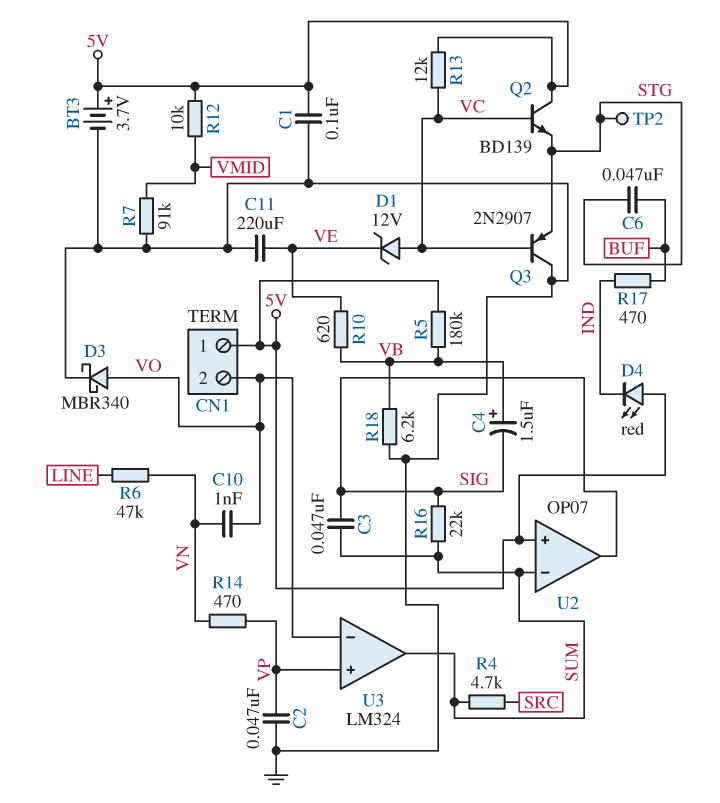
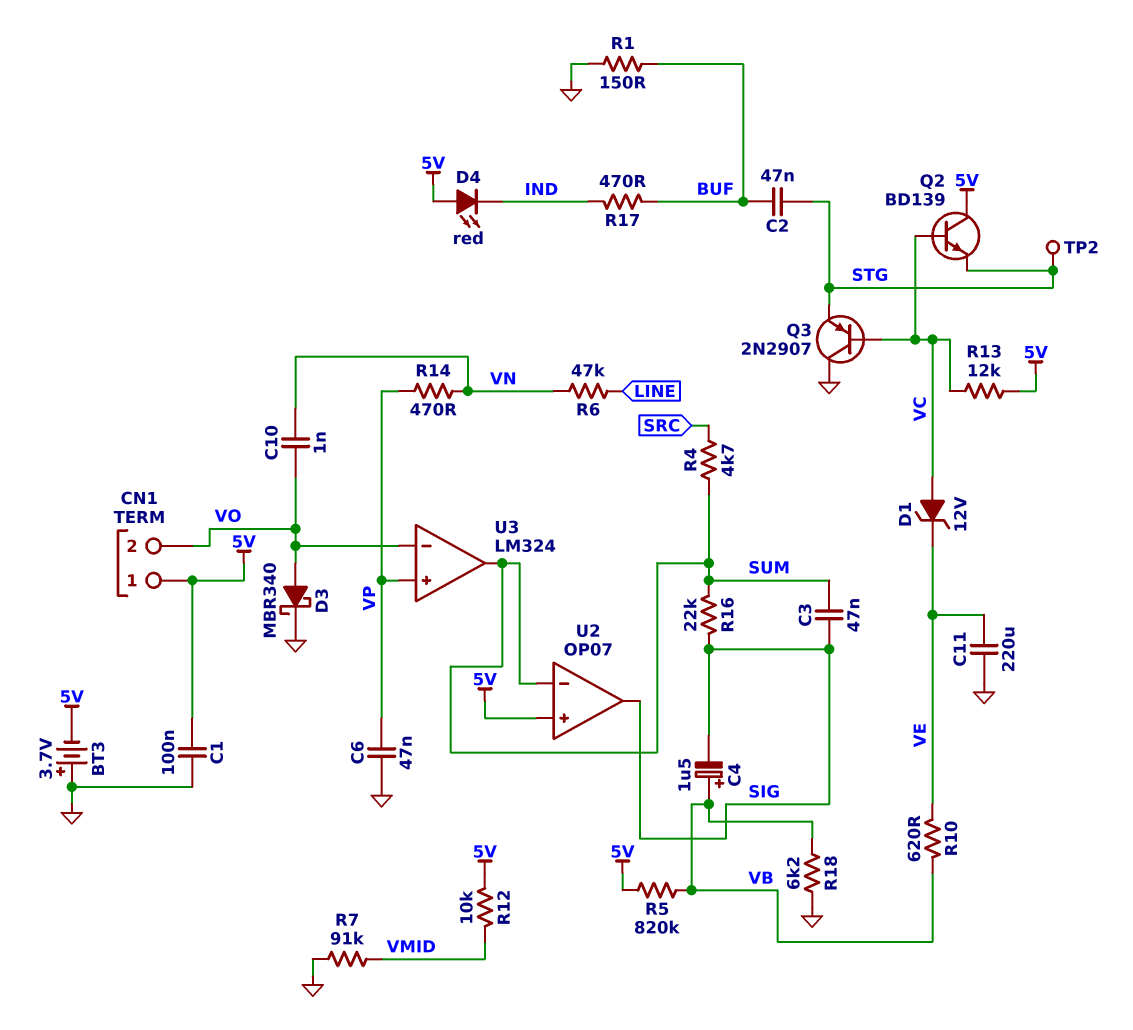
BT3: 3.7V (plus 5V, minus GND) -> 3.7V (plus GND, minus 5V)
C2: 47nF (GND, VP) -> 47nF (BUF, STG)
C6: 47nF (BUF, STG) -> 47nF (GND, VP)
R1: none -> 150 (BUF, GND)
R5: 180k (5V, VB) -> 820k (5V, VB)

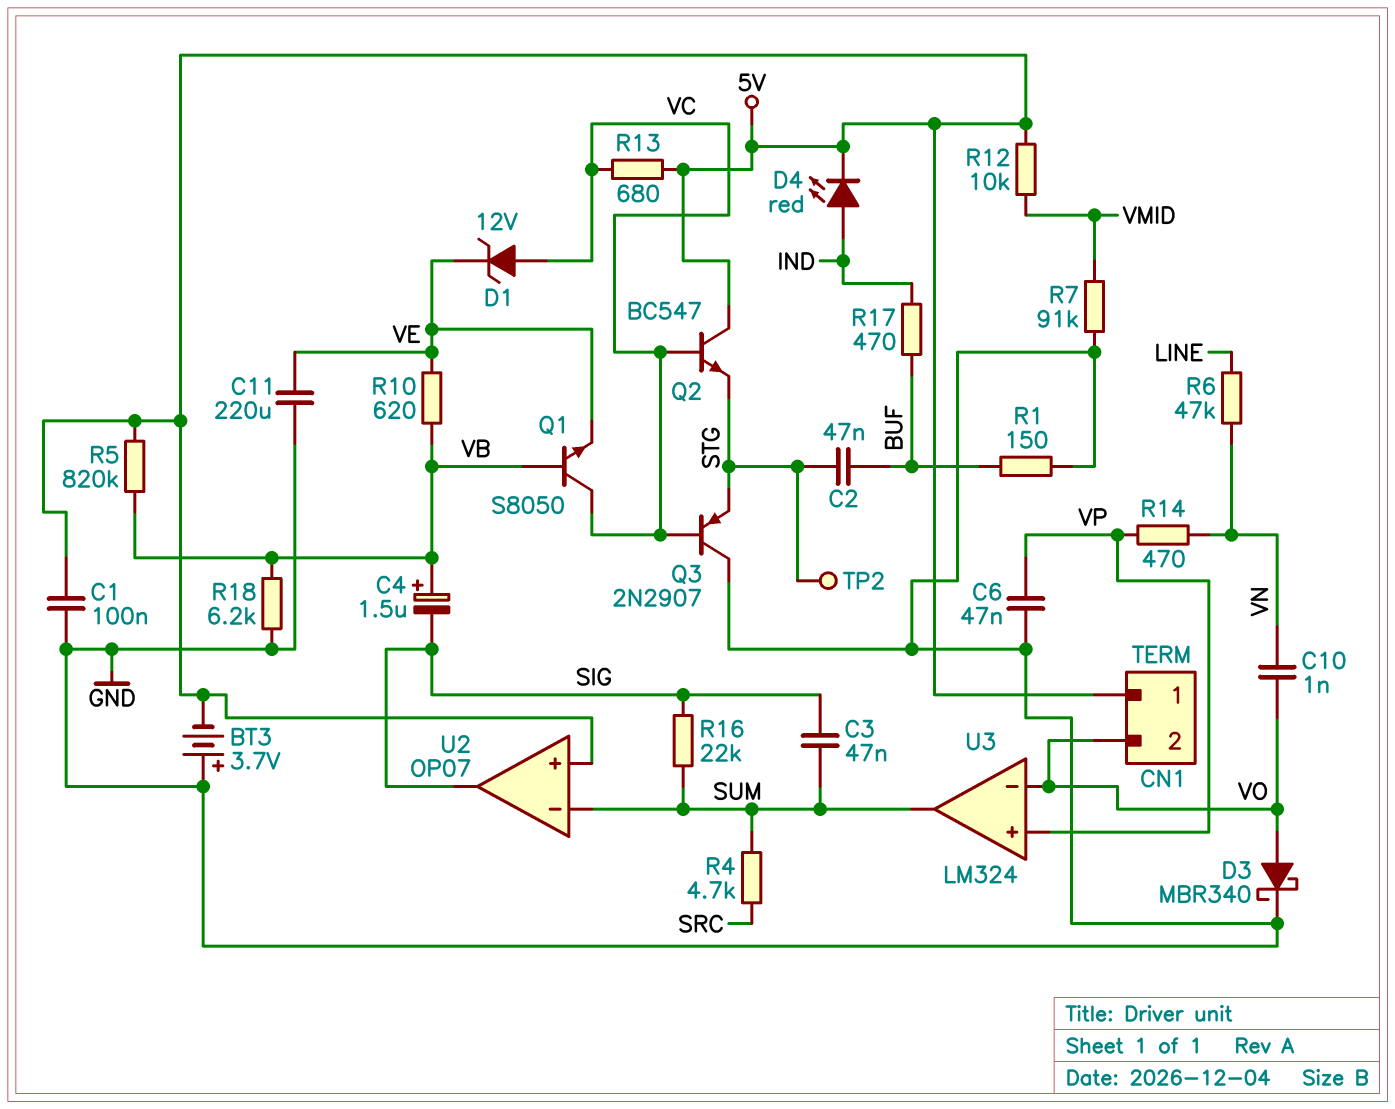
D4: LED red (A 5V, K IND) -> LED red (A IND, K 5V)
Q1: none -> NPN S8050 (B VB, C VC, E VE)
Q2: NPN BD139 (B VC, C 5V, E STG) -> NPN BC547 (B VC, C 5V, E STG)
R13: 12k (5V, VC) -> 680 (5V, VC)

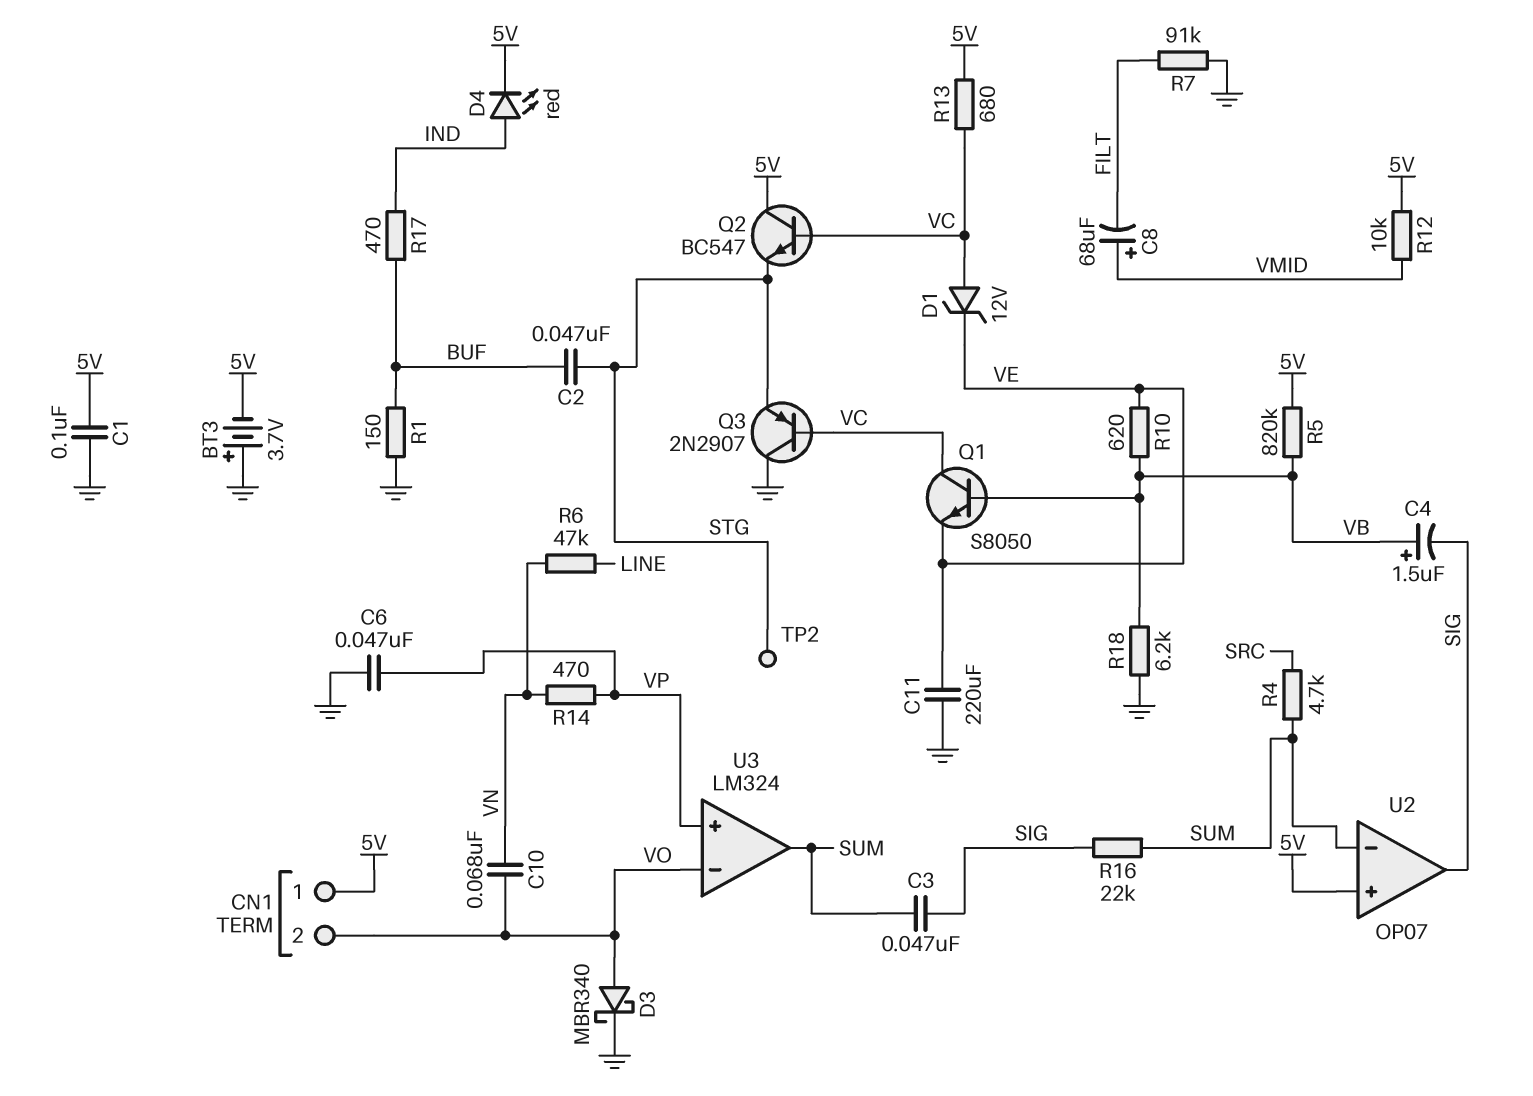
C8: none -> 68uF (plus VMID, minus FILT)
C10: 1nF (VN, VO) -> 68nF (VN, VO)
R7: 91k (GND, VMID) -> 91k (FILT, GND)

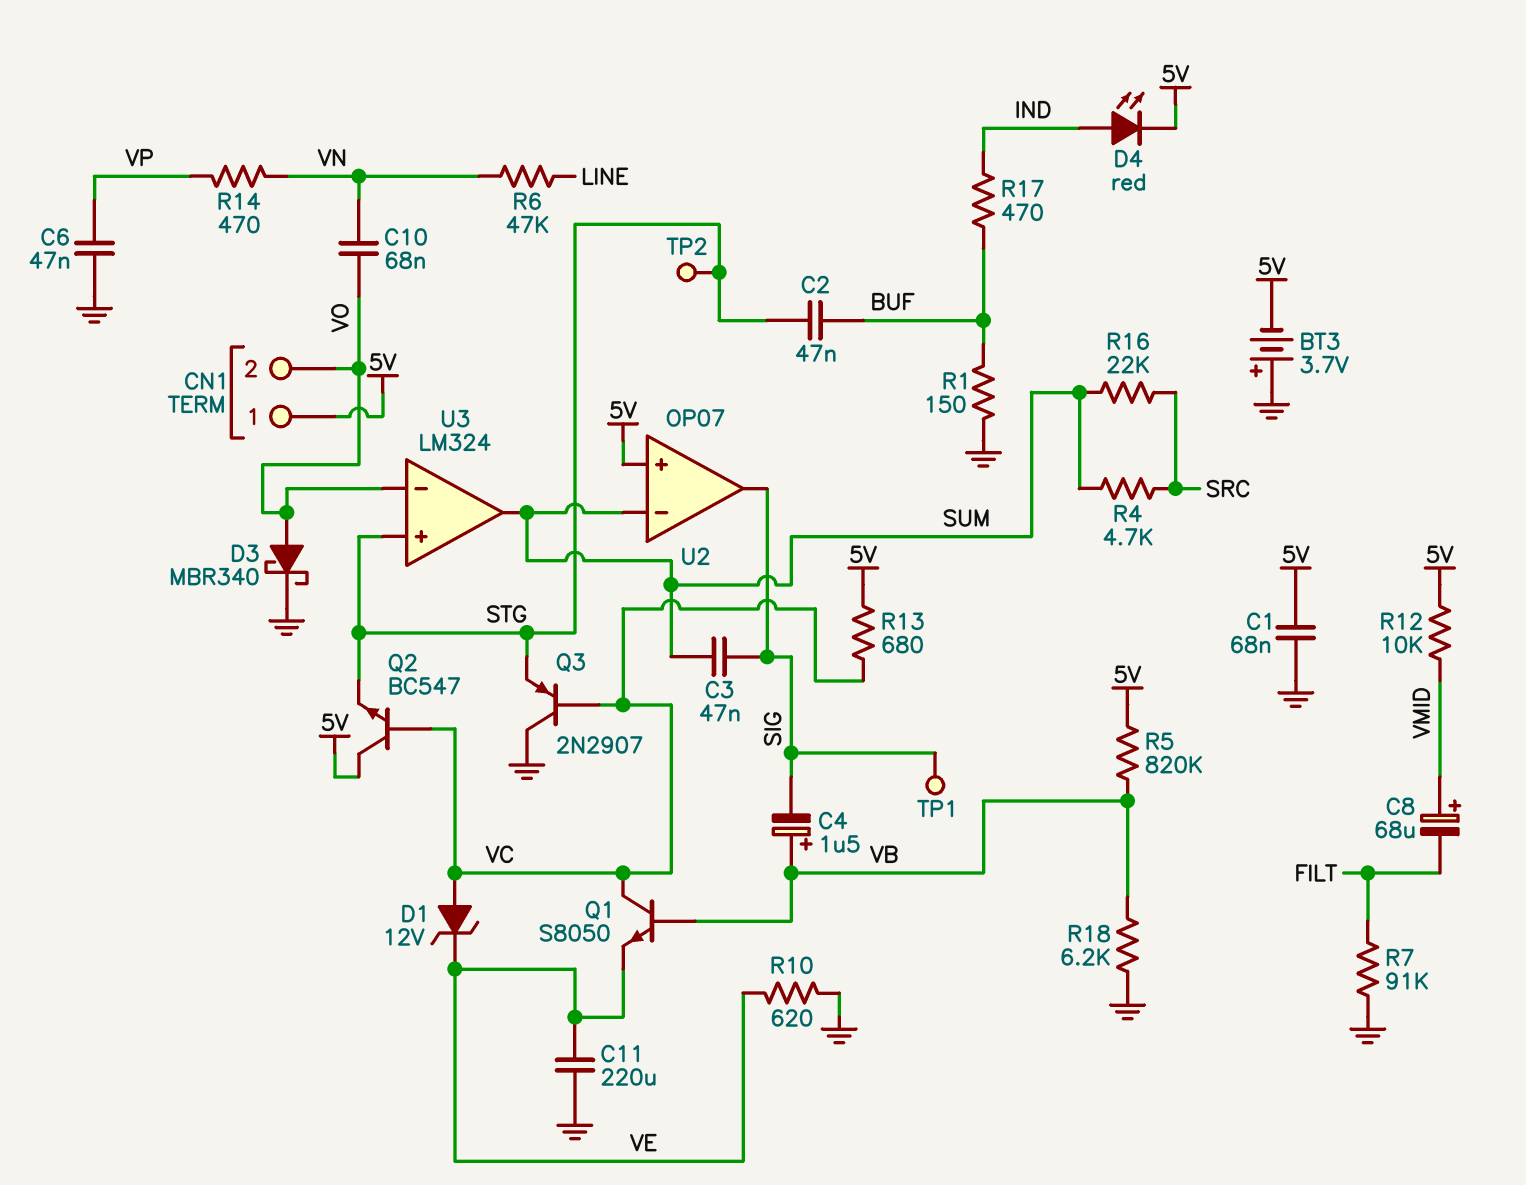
C1: 100nF (5V, GND) -> 68nF (5V, GND)
R10: 620 (VB, VE) -> 620 (GND, VE)
R16: 22k (SIG, SUM) -> 22k (SRC, SUM)
TP1: none -> test point (SIG)
U3 pin in+: VP -> STG

